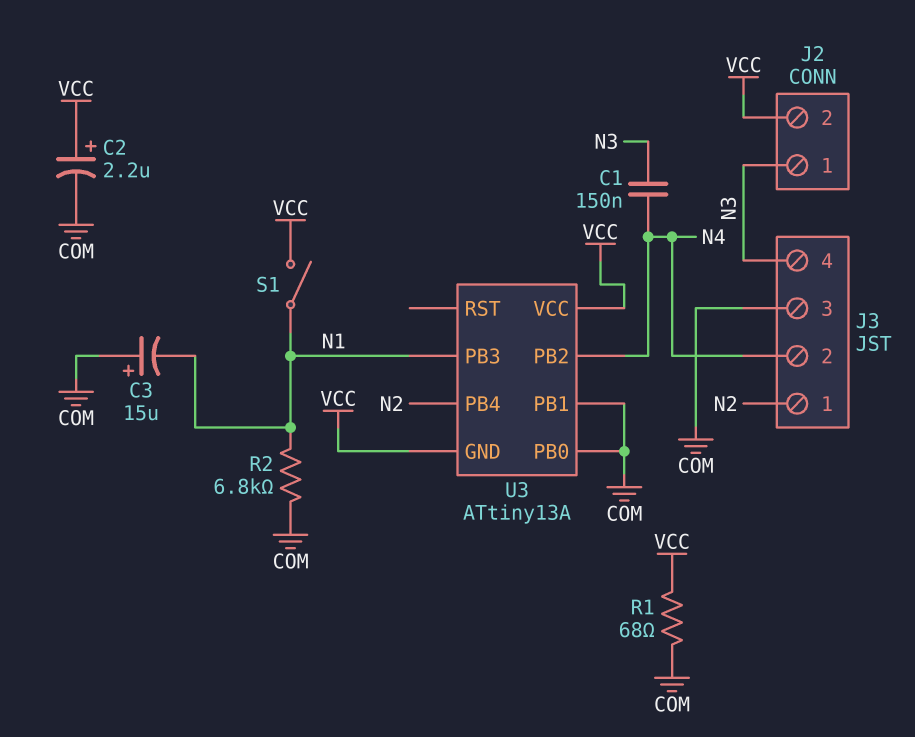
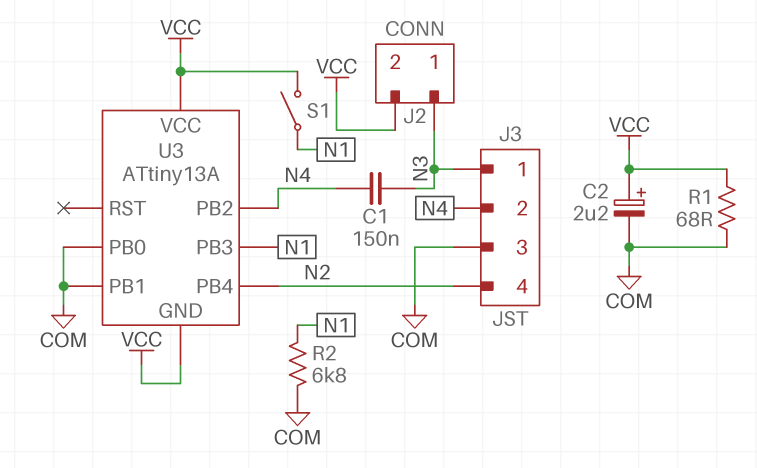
C3: 15uF (plus COM, minus N1) -> none
J3 pin 1: N2 -> N3
J3 pin 4: N3 -> N2

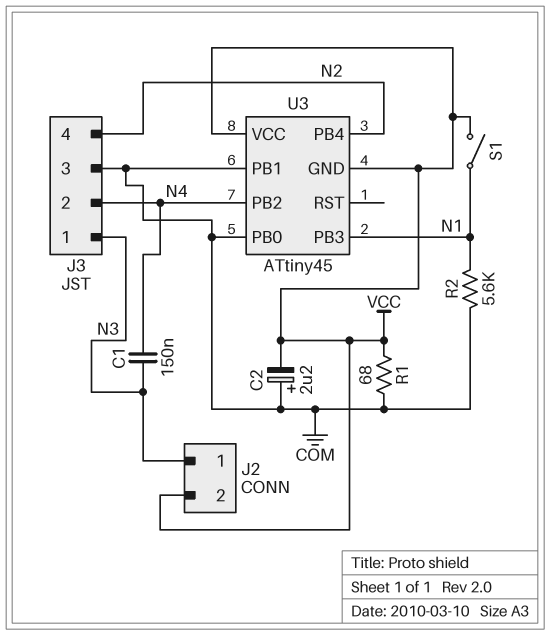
C2: 2.2uF (plus VCC, minus COM) -> 2.2uF (plus COM, minus VCC)
R2: 6.8k (COM, N1) -> 5.6k (COM, N1)
U3: ATtiny13A -> ATtiny45

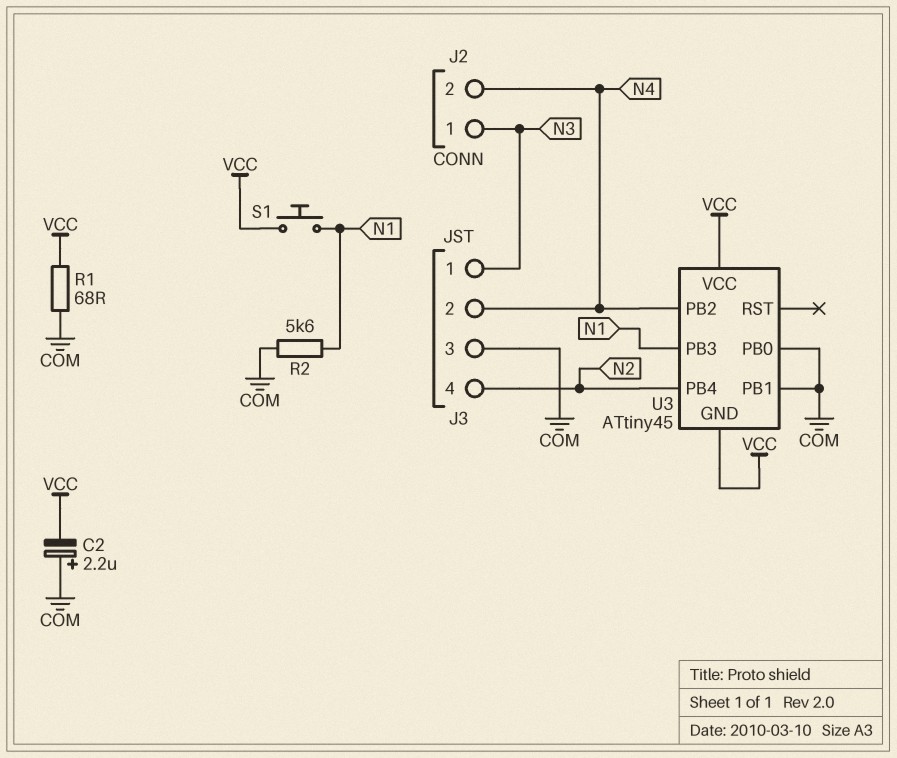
C1: 150nF (N3, N4) -> none
J2 pin 2: VCC -> N4
S1: switch (N1, VCC) -> button (N1, VCC)

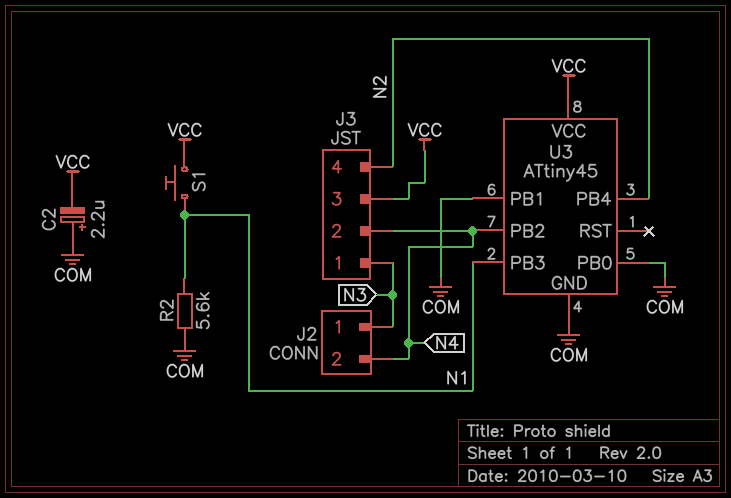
J3 pin 3: COM -> VCC
R1: 68 (COM, VCC) -> none
U3 pin GND: VCC -> COM

